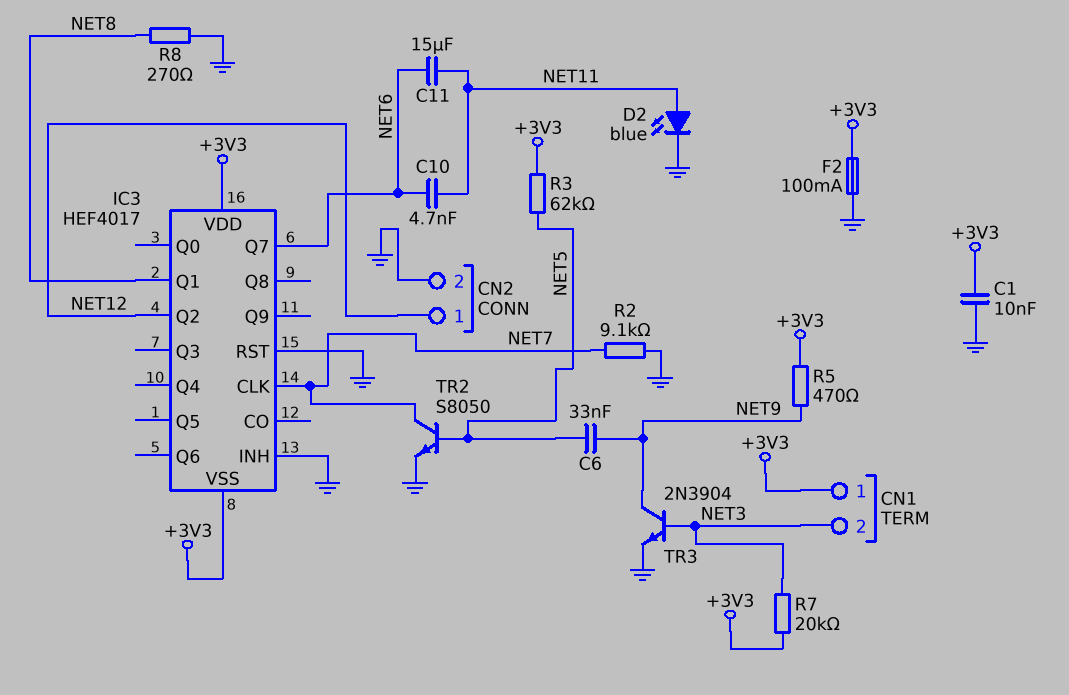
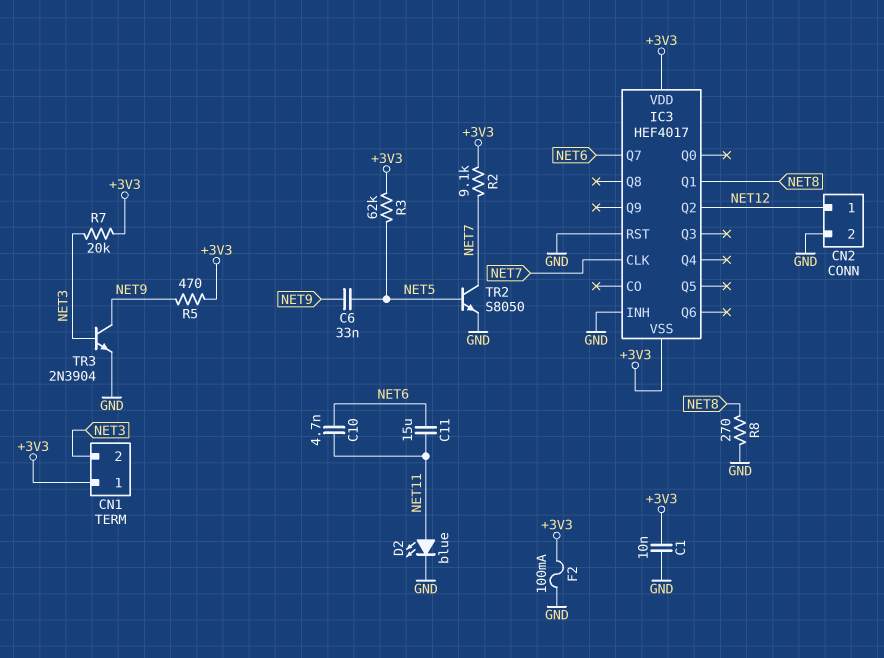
R2: 9.1k (GND, NET7) -> 9.1k (+3V3, NET7)

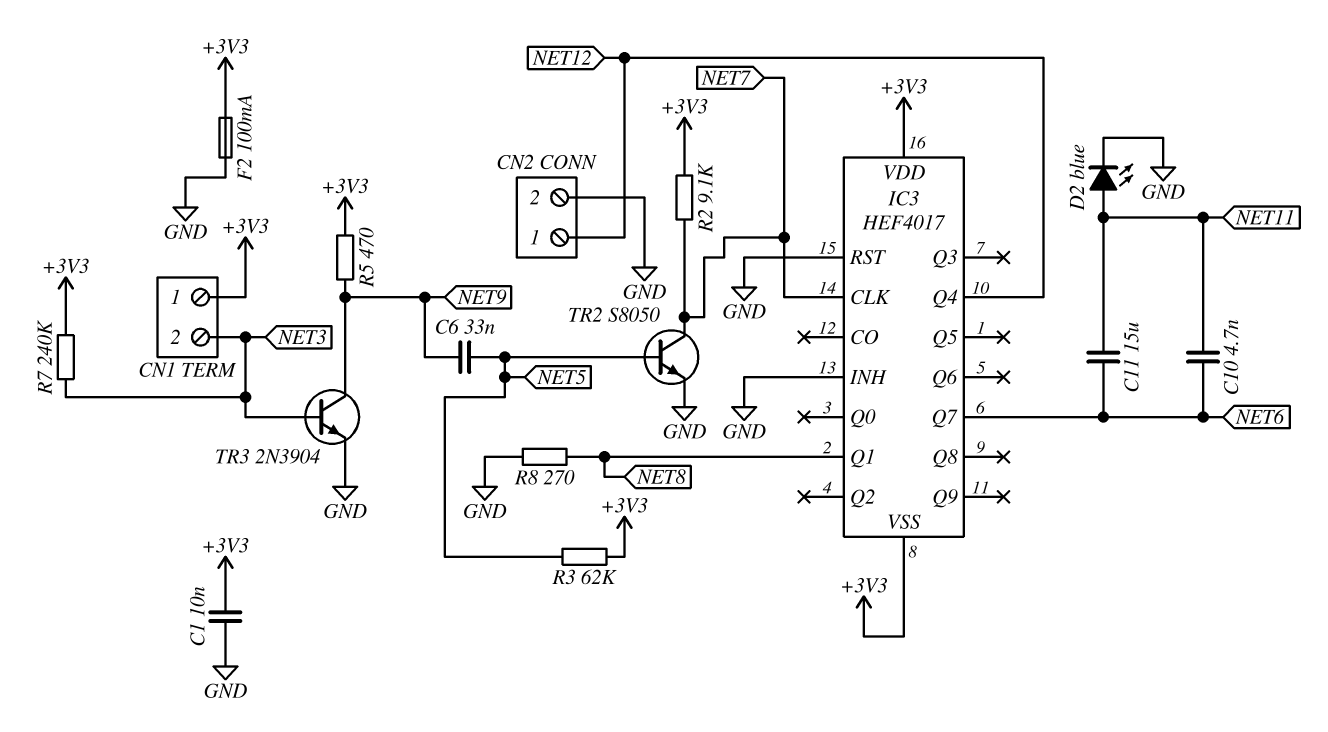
IC3 pin Q2: NET12 -> none
IC3 pin Q4: none -> NET12
R7: 20k (+3V3, NET3) -> 240k (+3V3, NET3)

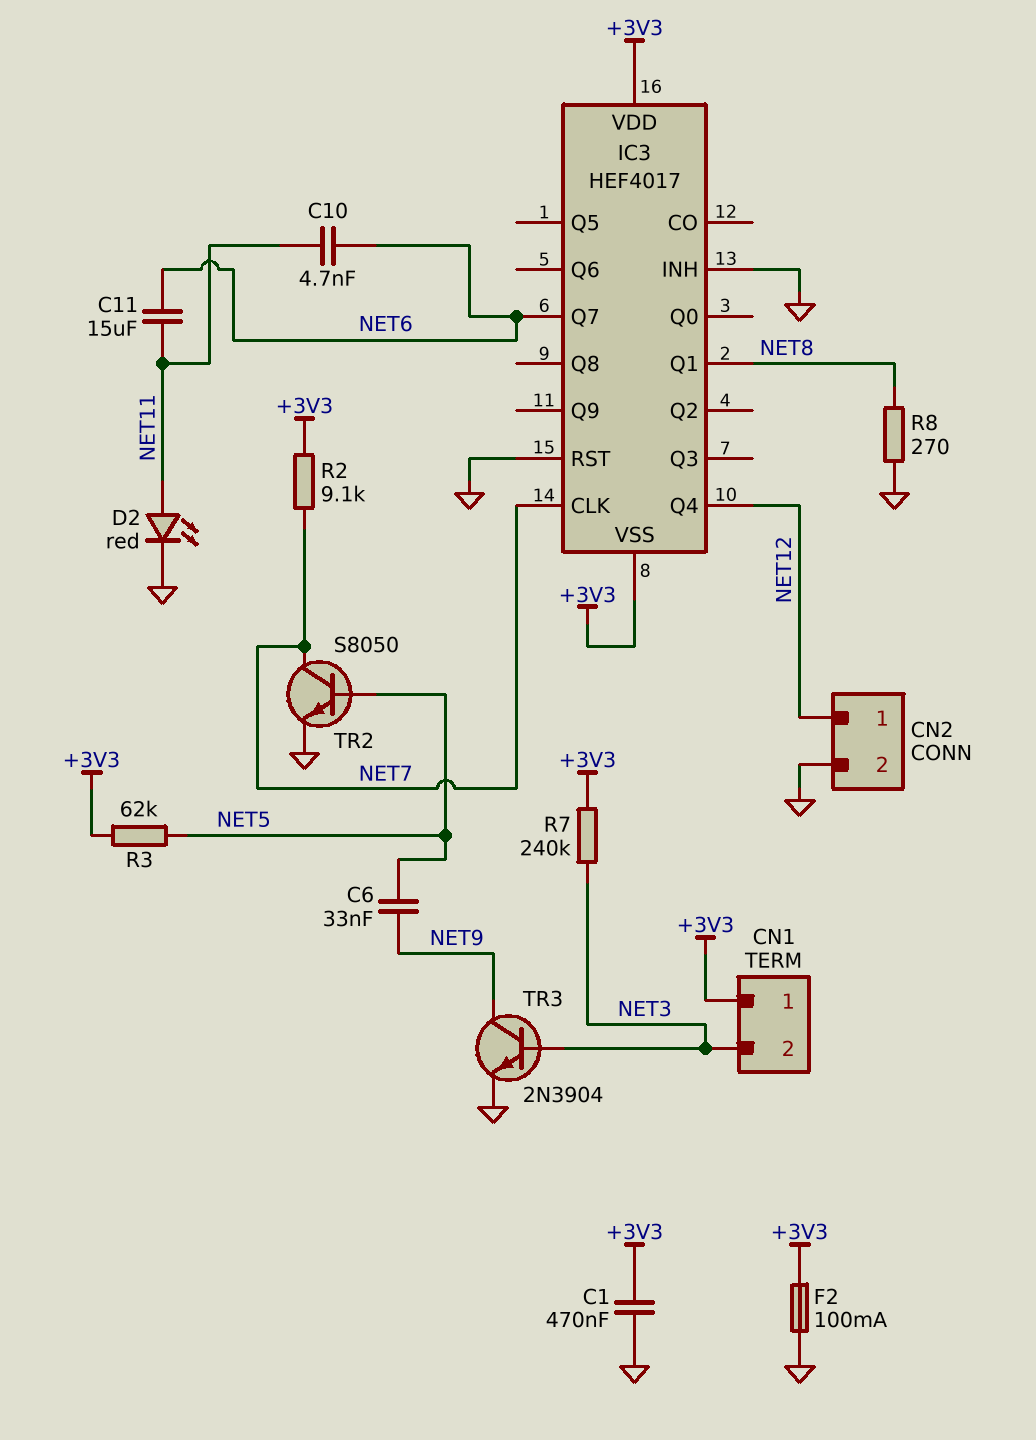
C1: 10nF (+3V3, GND) -> 470nF (+3V3, GND)
D2: LED blue (A NET11, K GND) -> LED red (A NET11, K GND)
R5: 470 (+3V3, NET9) -> none

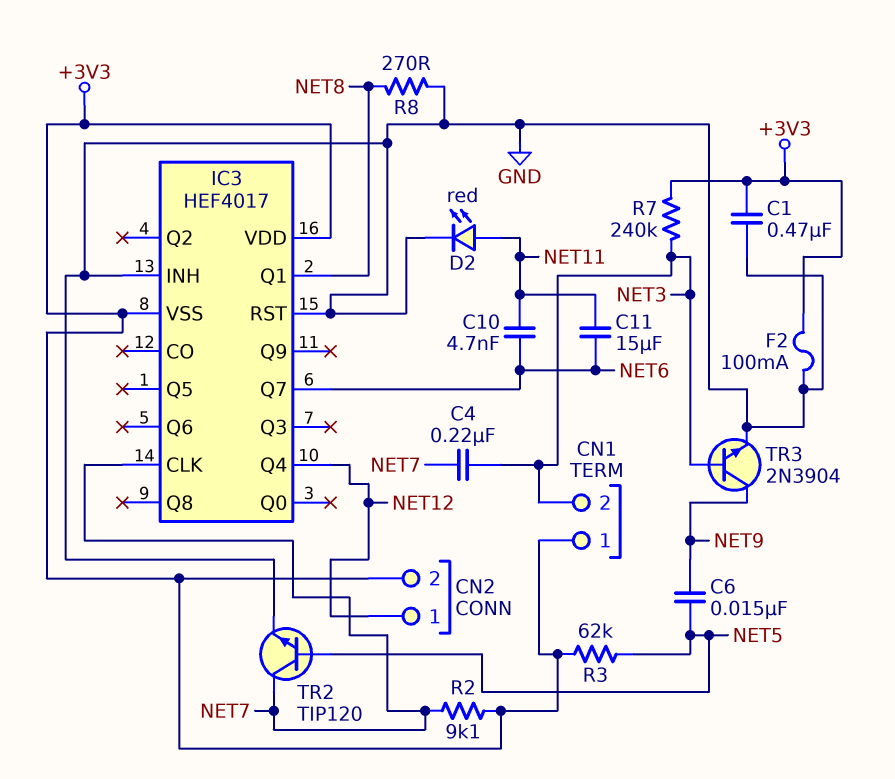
C4: none -> 220nF (NET3, NET7)
C6: 33nF (NET5, NET9) -> 15nF (NET5, NET9)
CN2 pin 2: GND -> +3V3
TR2: NPN S8050 (B NET5, C NET7, E GND) -> NPN TIP120 (B NET5, C NET7, E GND)

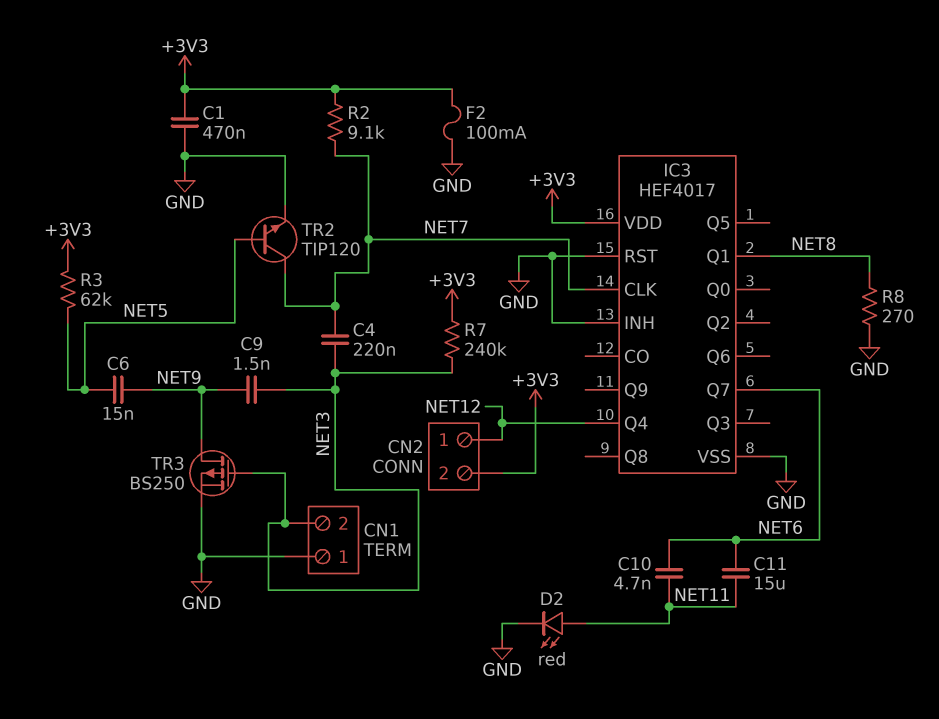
C9: none -> 1.5nF (NET3, NET9)
CN1 pin 1: +3V3 -> GND
IC3 pin VSS: +3V3 -> GND
TR3: NPN 2N3904 (B NET3, C NET9, E GND) -> PMOS BS250 (G NET3, D NET9, S GND)

